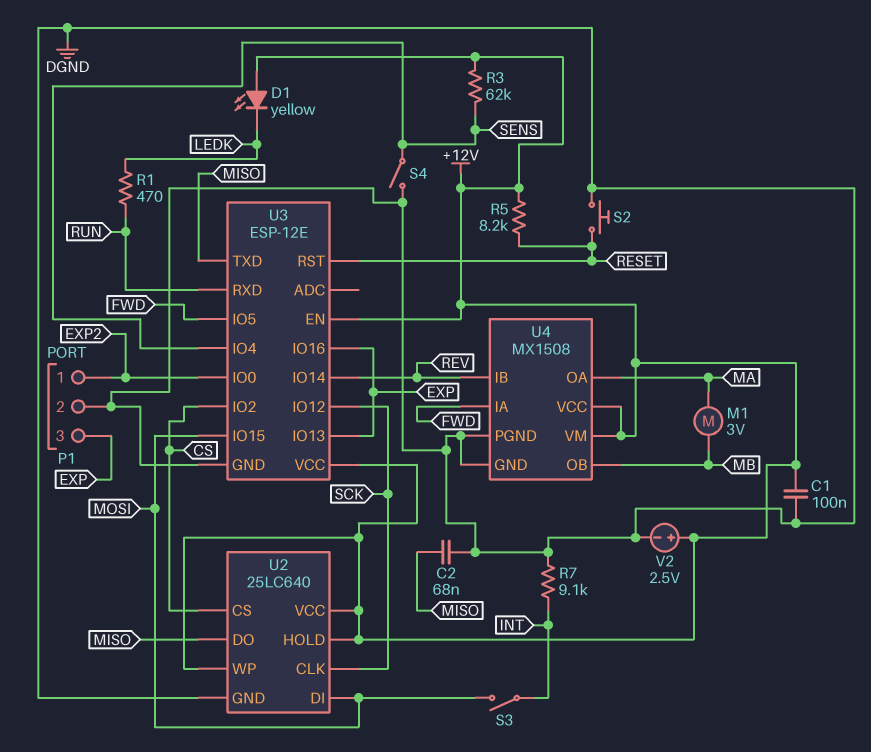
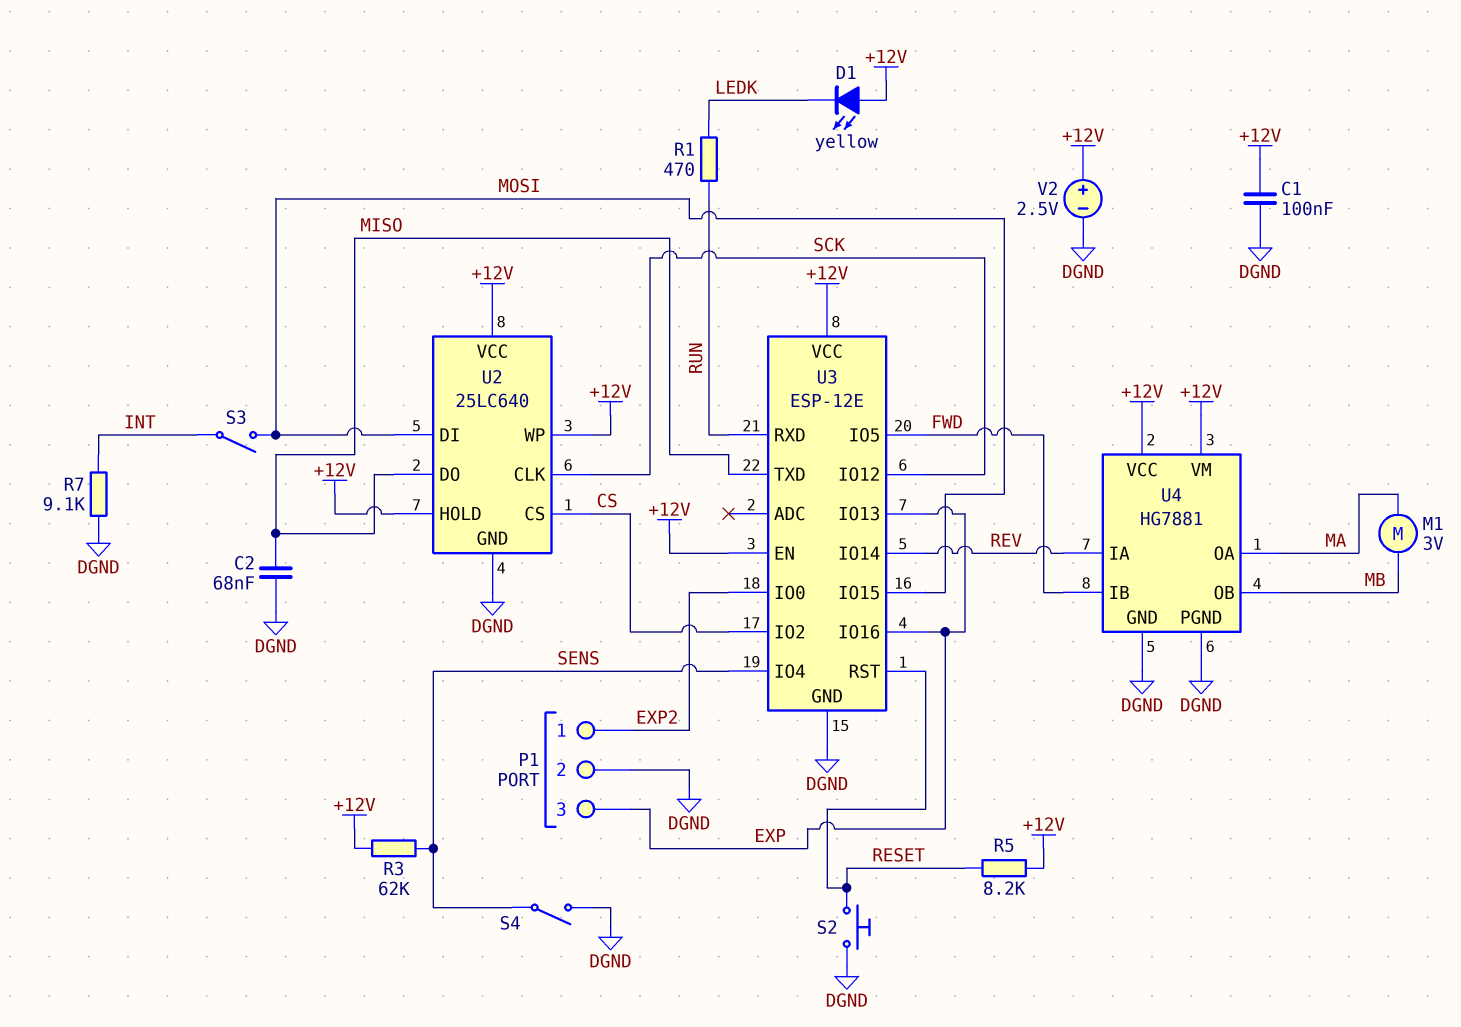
U4: MX1508 -> HG7881
U4 pin IA: FWD -> REV
U4 pin IB: REV -> FWD

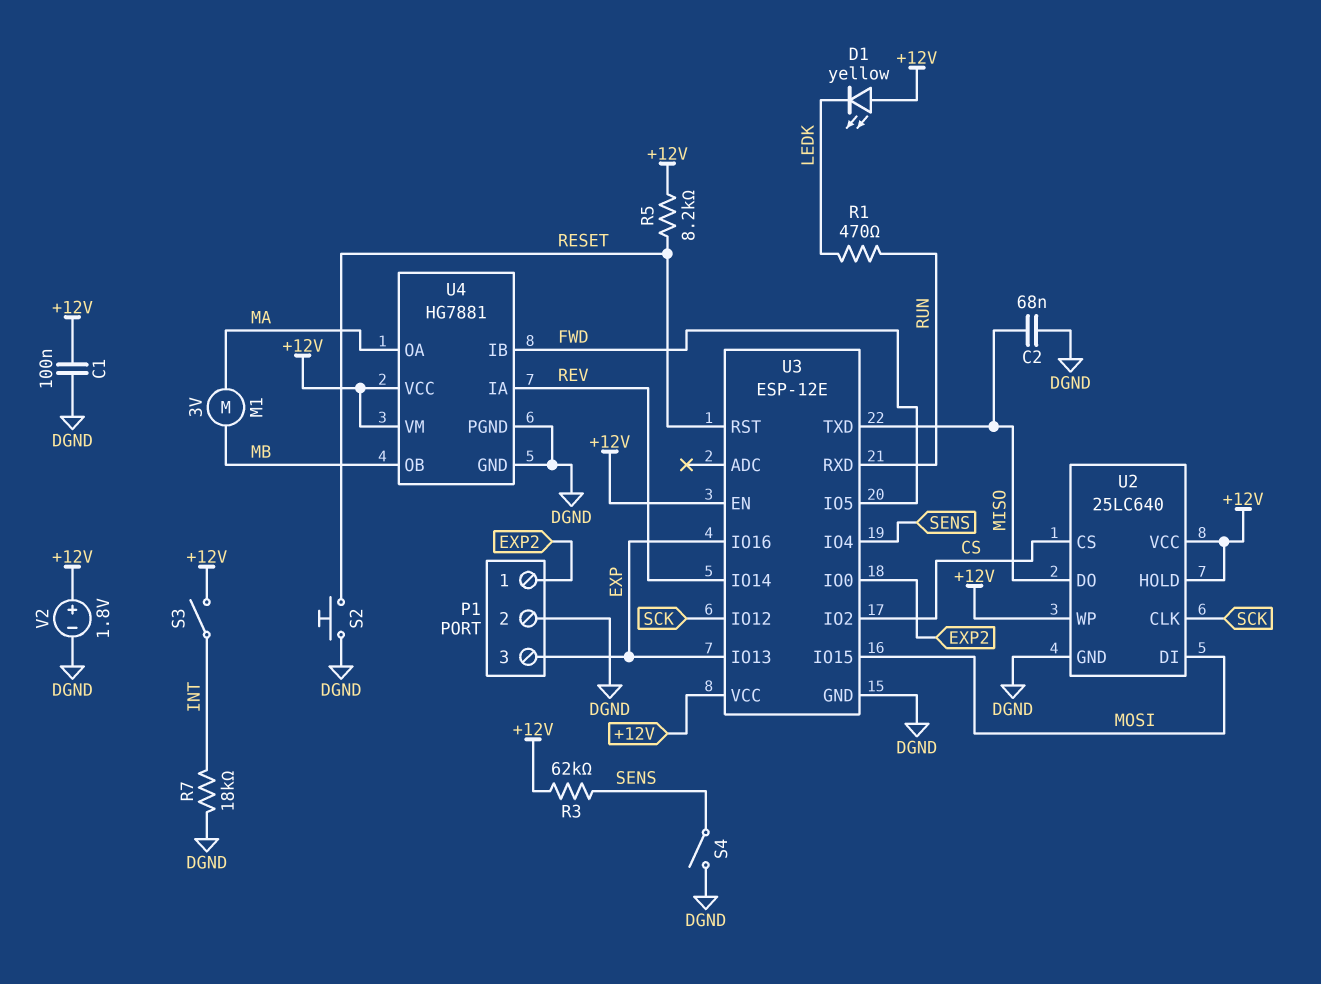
R7: 9.1k (DGND, INT) -> 18k (DGND, INT)
S3: switch (INT, MOSI) -> switch (+12V, INT)
V2: 2.5V (plus +12V, minus DGND) -> 1.8V (plus +12V, minus DGND)

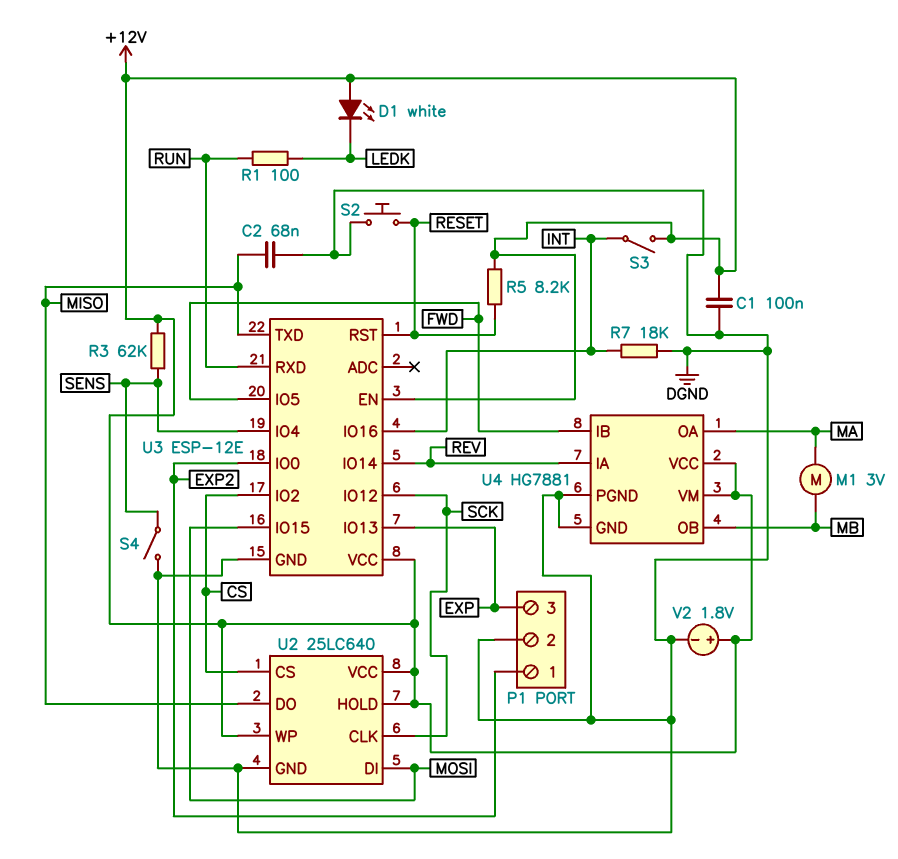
D1: LED yellow (A +12V, K LEDK) -> LED white (A +12V, K LEDK)
R1: 470 (LEDK, RUN) -> 100 (LEDK, RUN)
U3 pin IO16: EXP -> INT

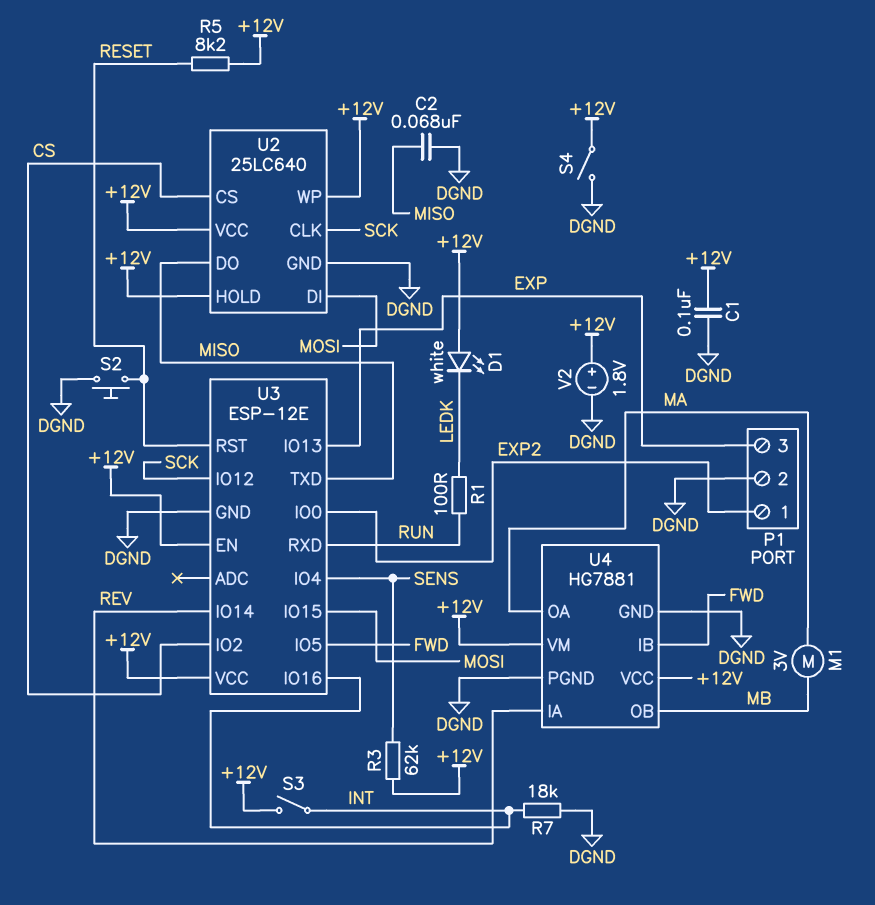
S4: switch (DGND, SENS) -> switch (+12V, DGND)

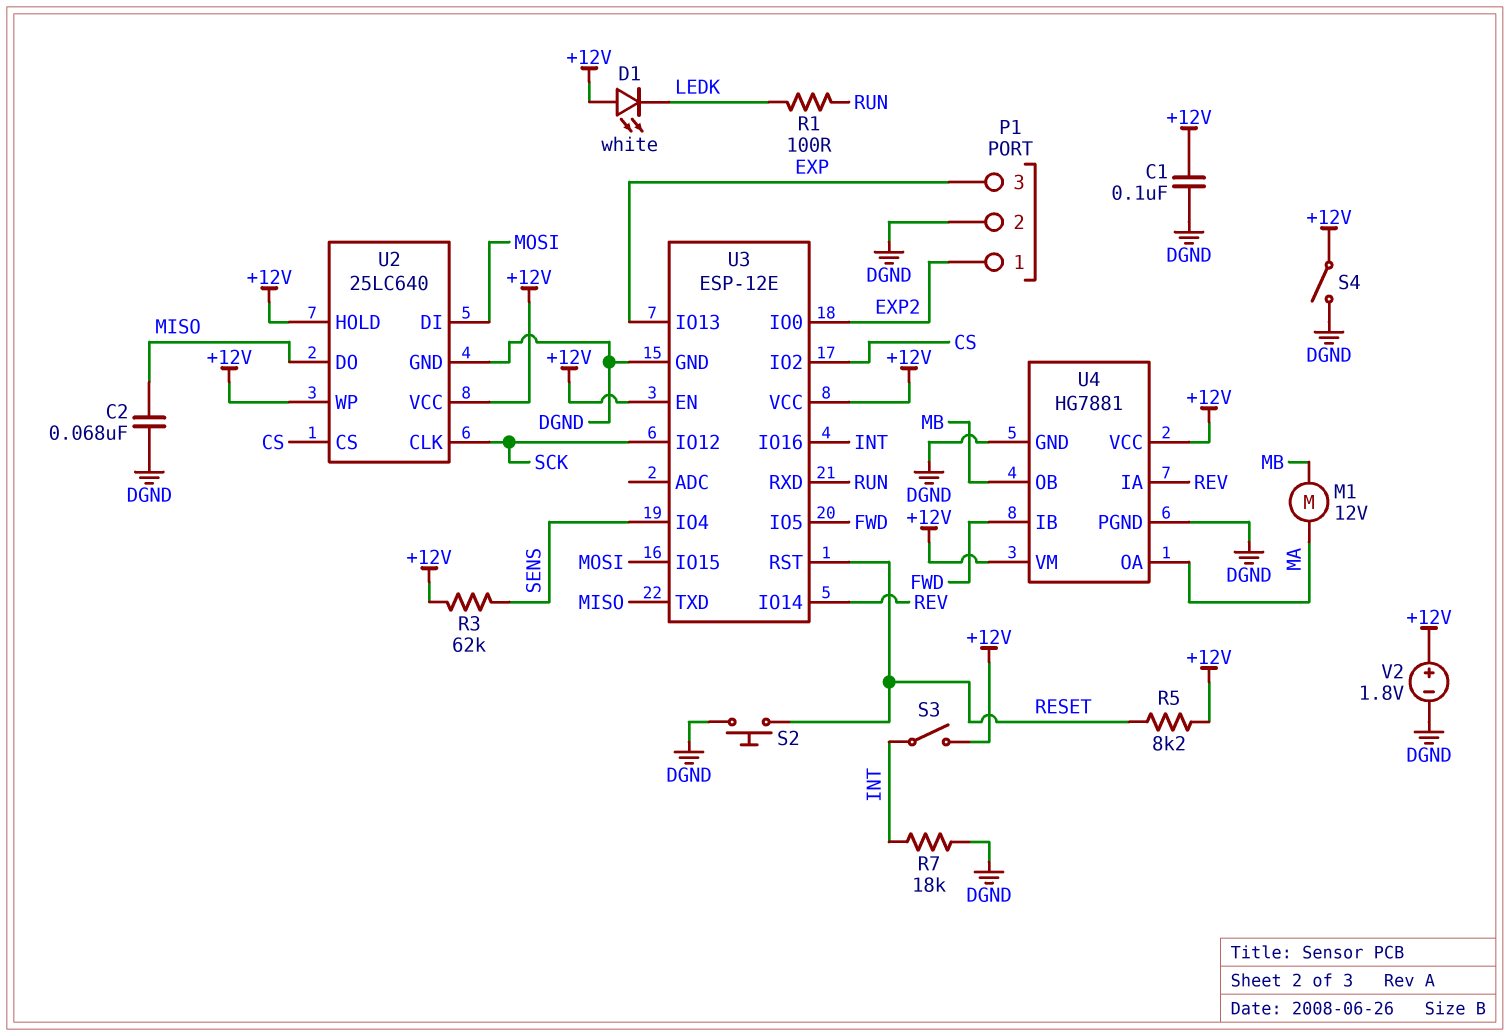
M1: motor 3V (MA, MB) -> motor 12V (MA, MB)

